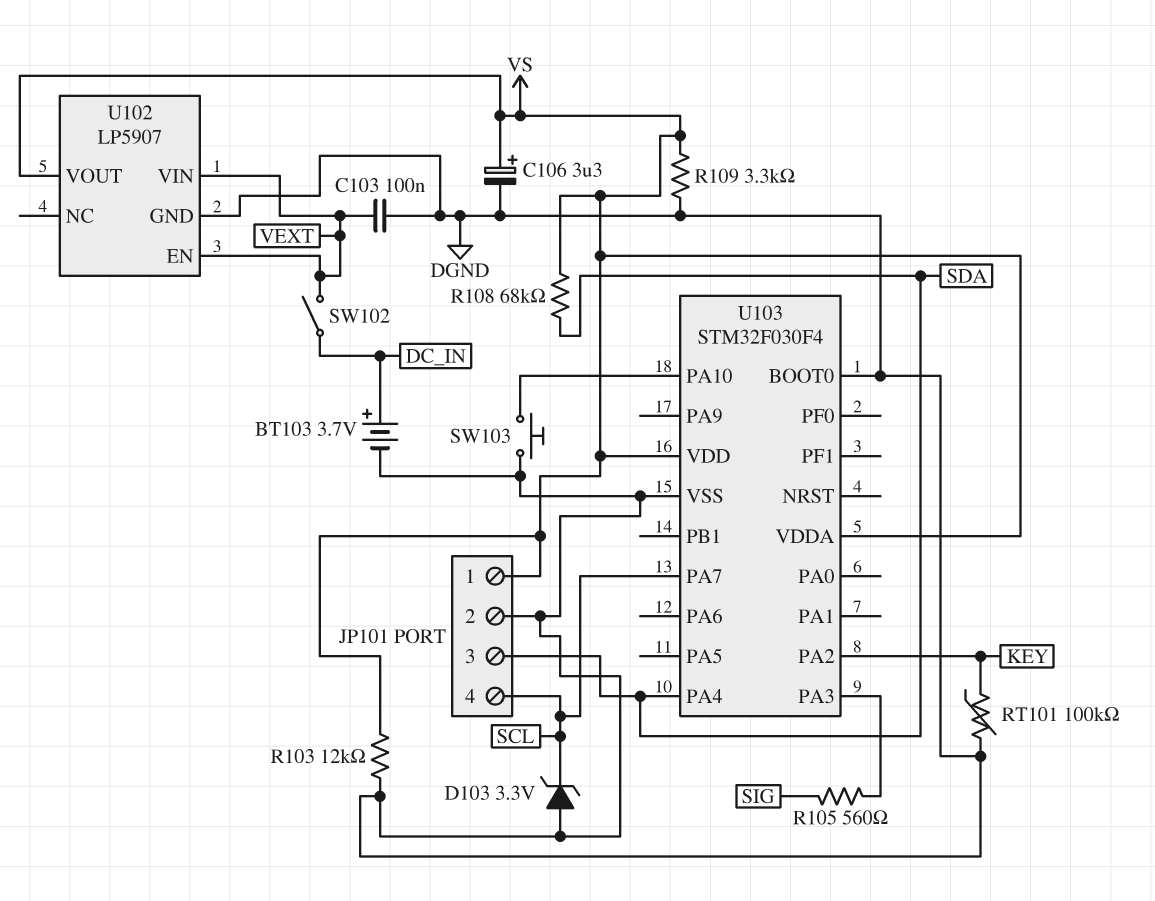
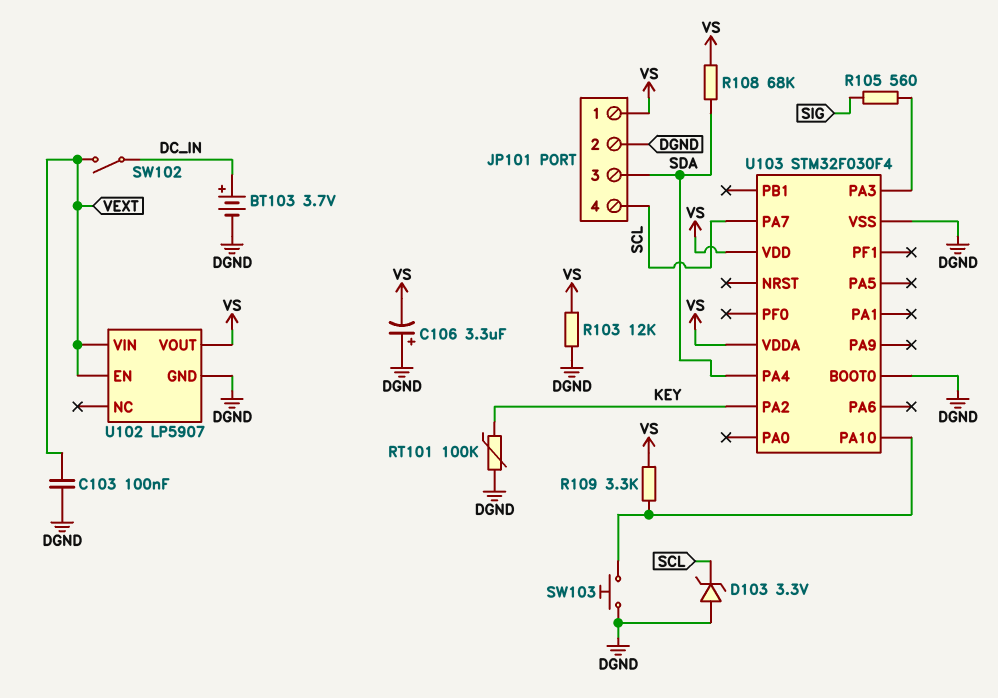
C106: 3.3uF (plus VS, minus DGND) -> 3.3uF (plus DGND, minus VS)
R109: 3.3k (DGND, VS) -> 3.3k (U103/PA10, VS)

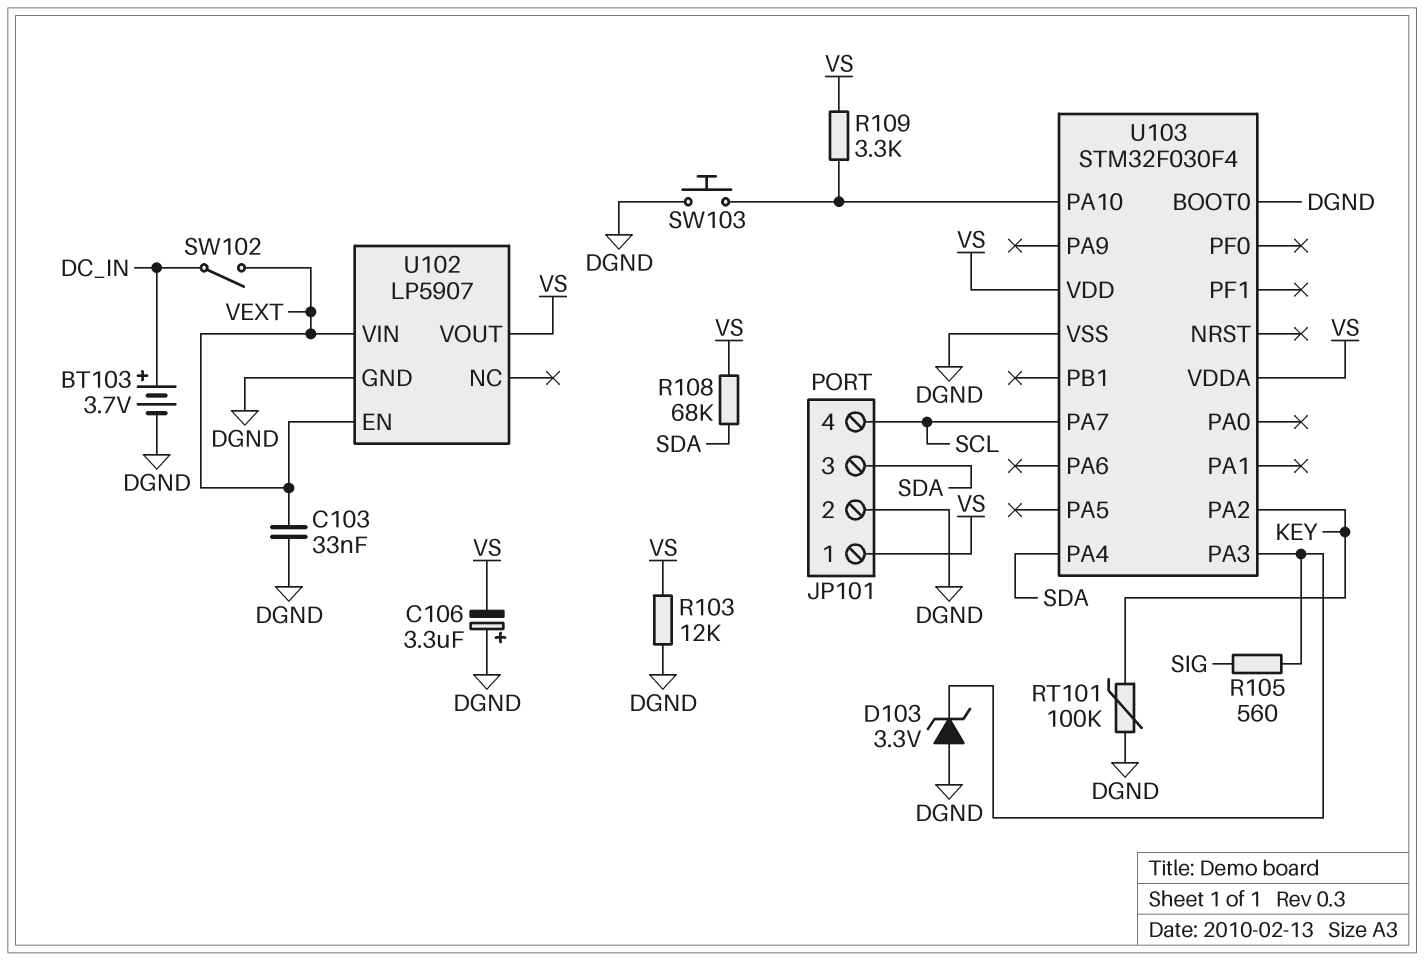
C103: 100nF (DGND, VEXT) -> 33nF (DGND, VEXT)
D103: zener 3.3V (A DGND, K SCL) -> zener 3.3V (A DGND, K U103/PA3)

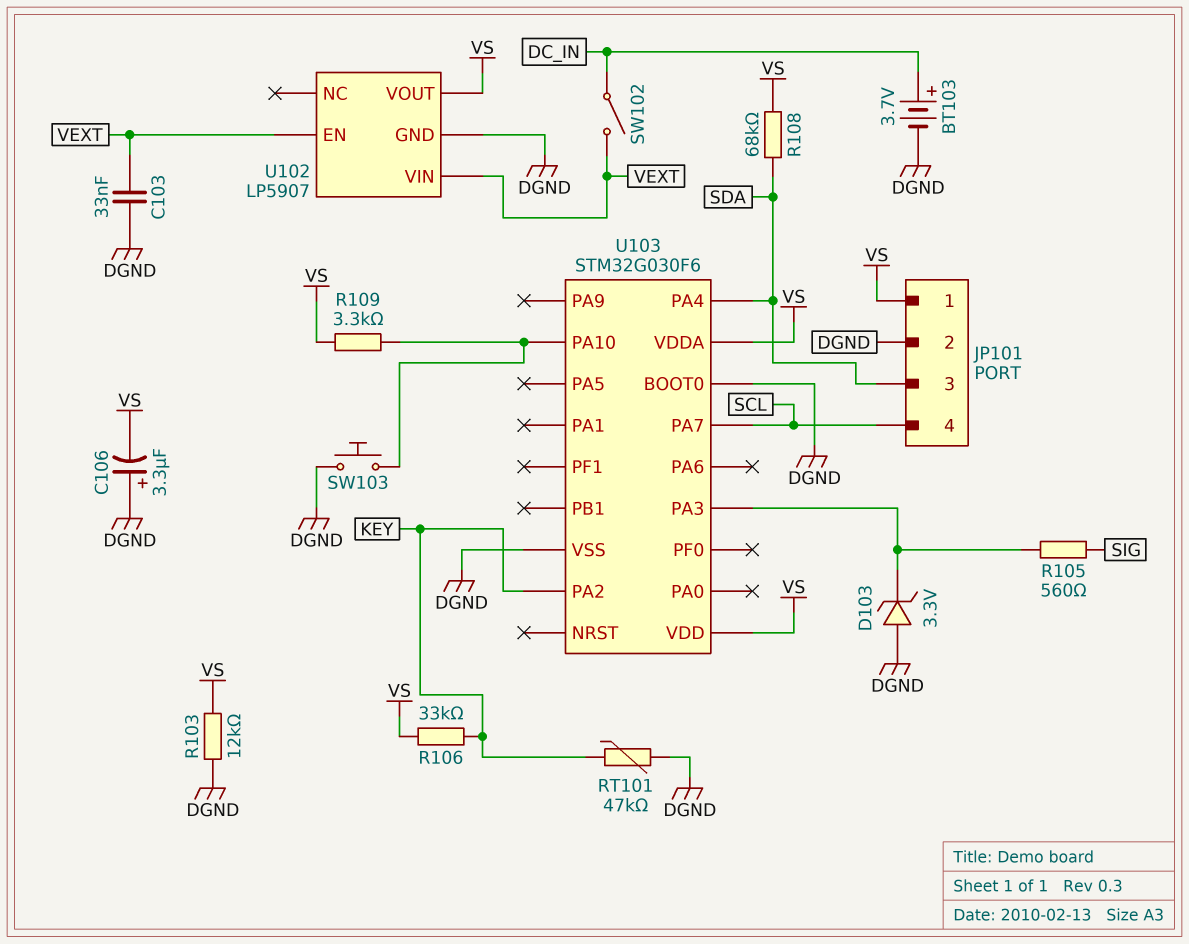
R106: none -> 33k (KEY, VS)
RT101: 100k (DGND, KEY) -> 47k (DGND, KEY)
U103: STM32F030F4 -> STM32G030F6

